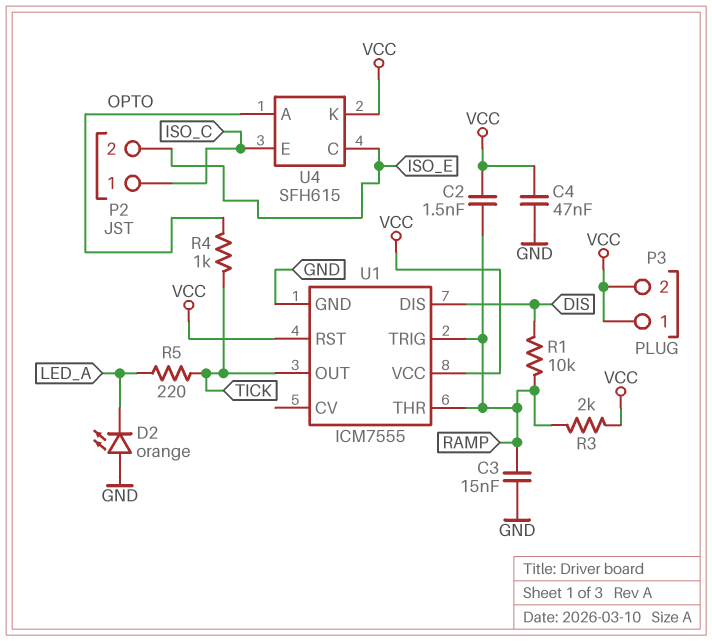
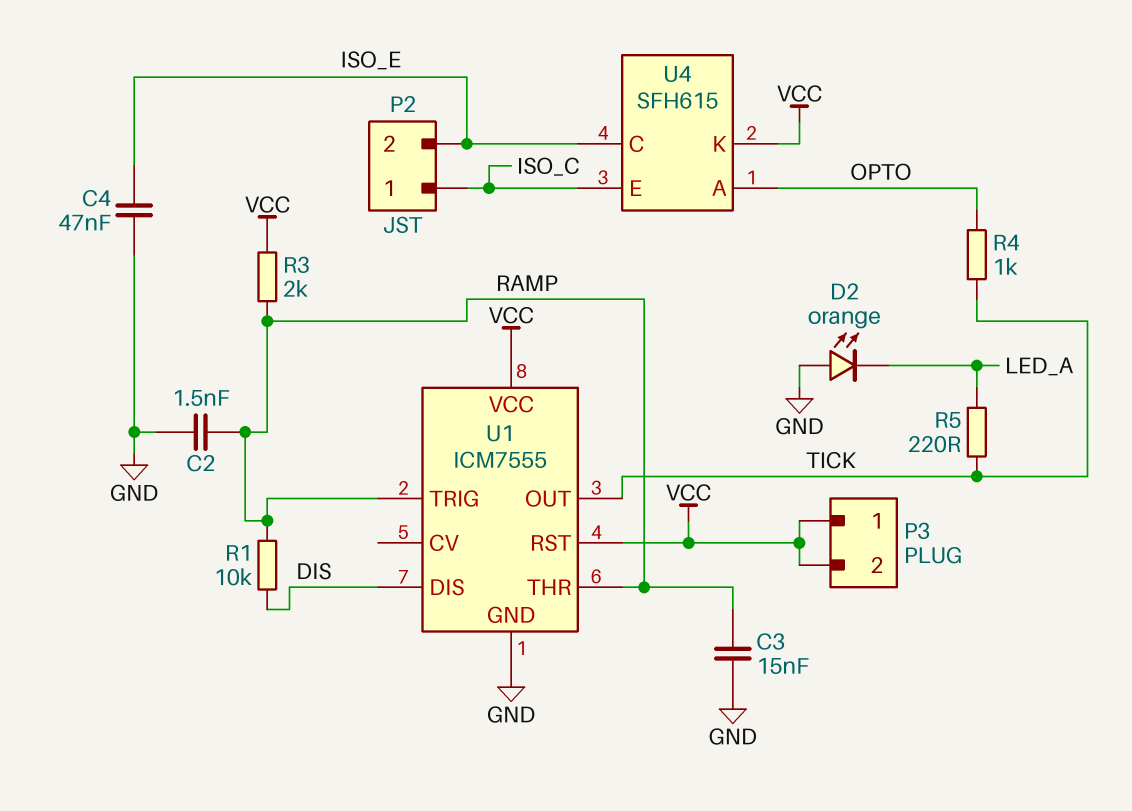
C2: 1.5nF (RAMP, VCC) -> 1.5nF (GND, RAMP)
C4: 47nF (GND, VCC) -> 47nF (GND, ISO_E)

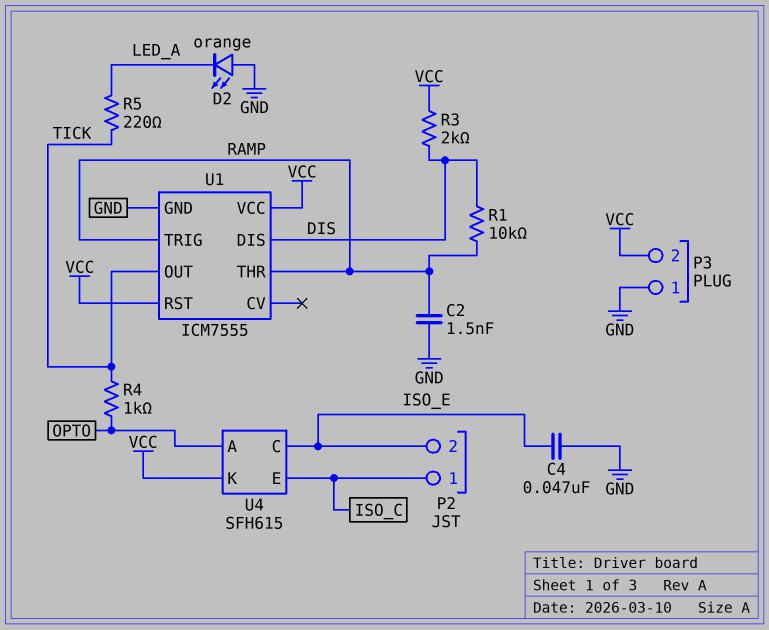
C3: 15nF (GND, RAMP) -> none
P3 pin 1: VCC -> GND
R3: 2k (RAMP, VCC) -> 2k (DIS, VCC)

